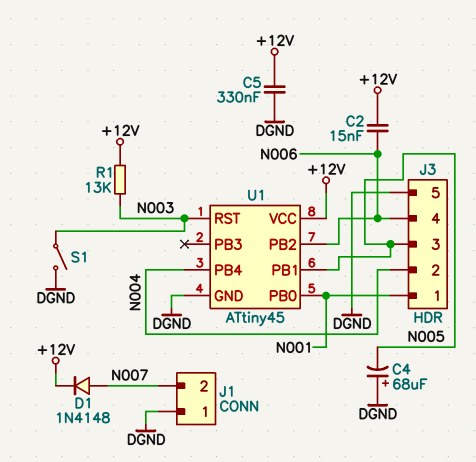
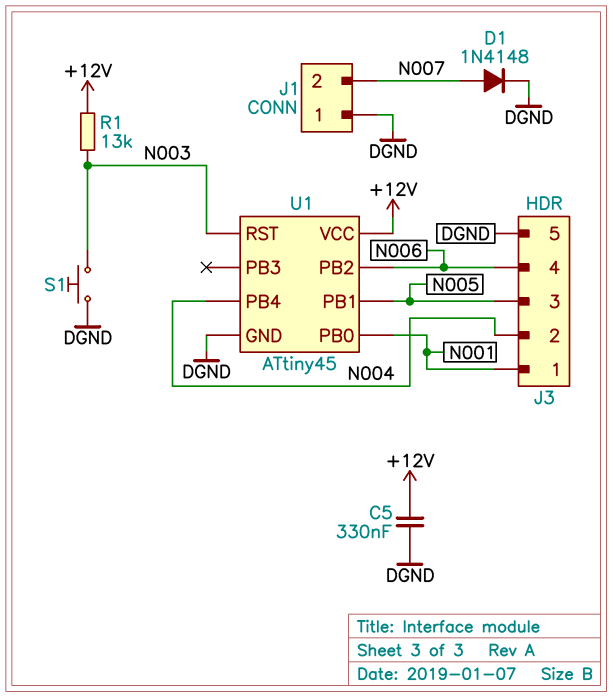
C2: 15nF (+12V, N006) -> none
C4: 68uF (plus DGND, minus N005) -> none
D1: diode 1N4148 (A N007, K +12V) -> diode 1N4148 (A N007, K DGND)
S1: switch (DGND, N003) -> button (DGND, N003)

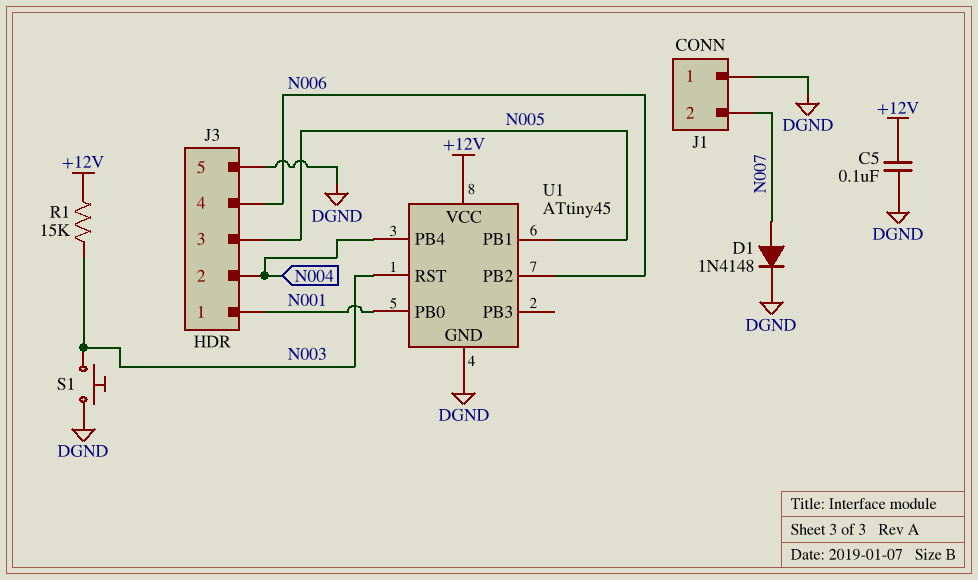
C5: 330nF (+12V, DGND) -> 100nF (+12V, DGND)
R1: 13k (+12V, N003) -> 15k (+12V, N003)

